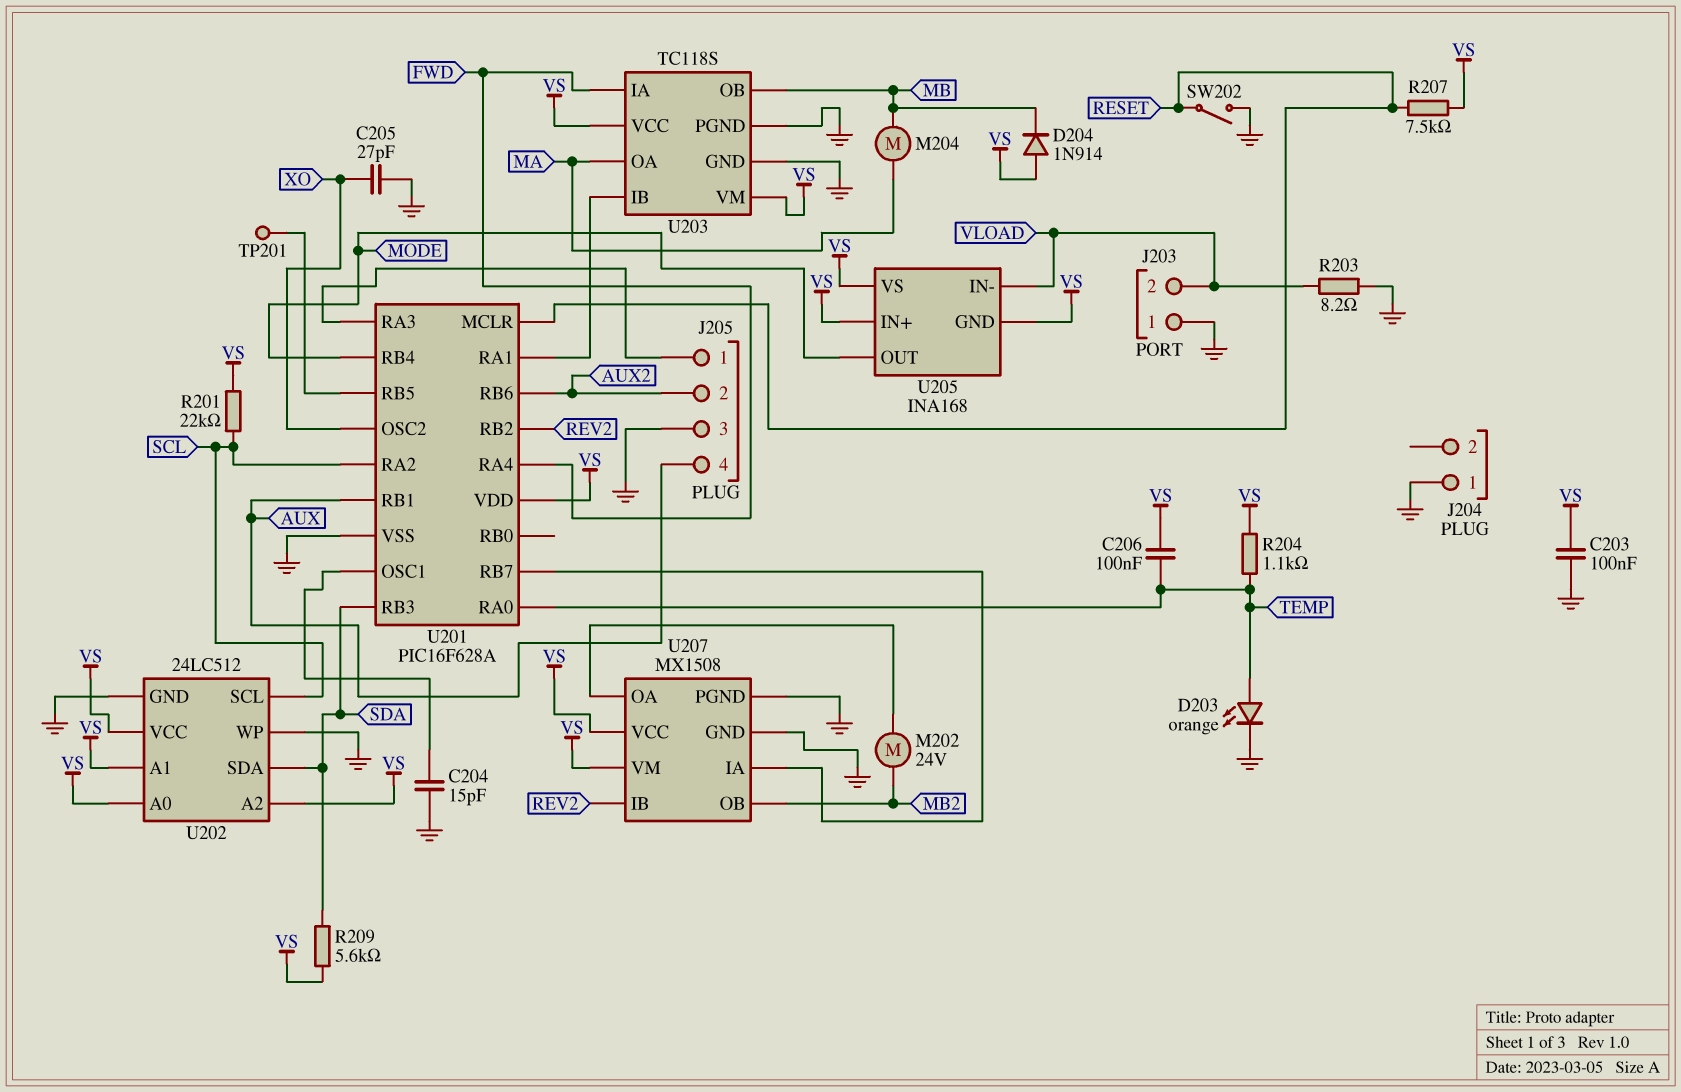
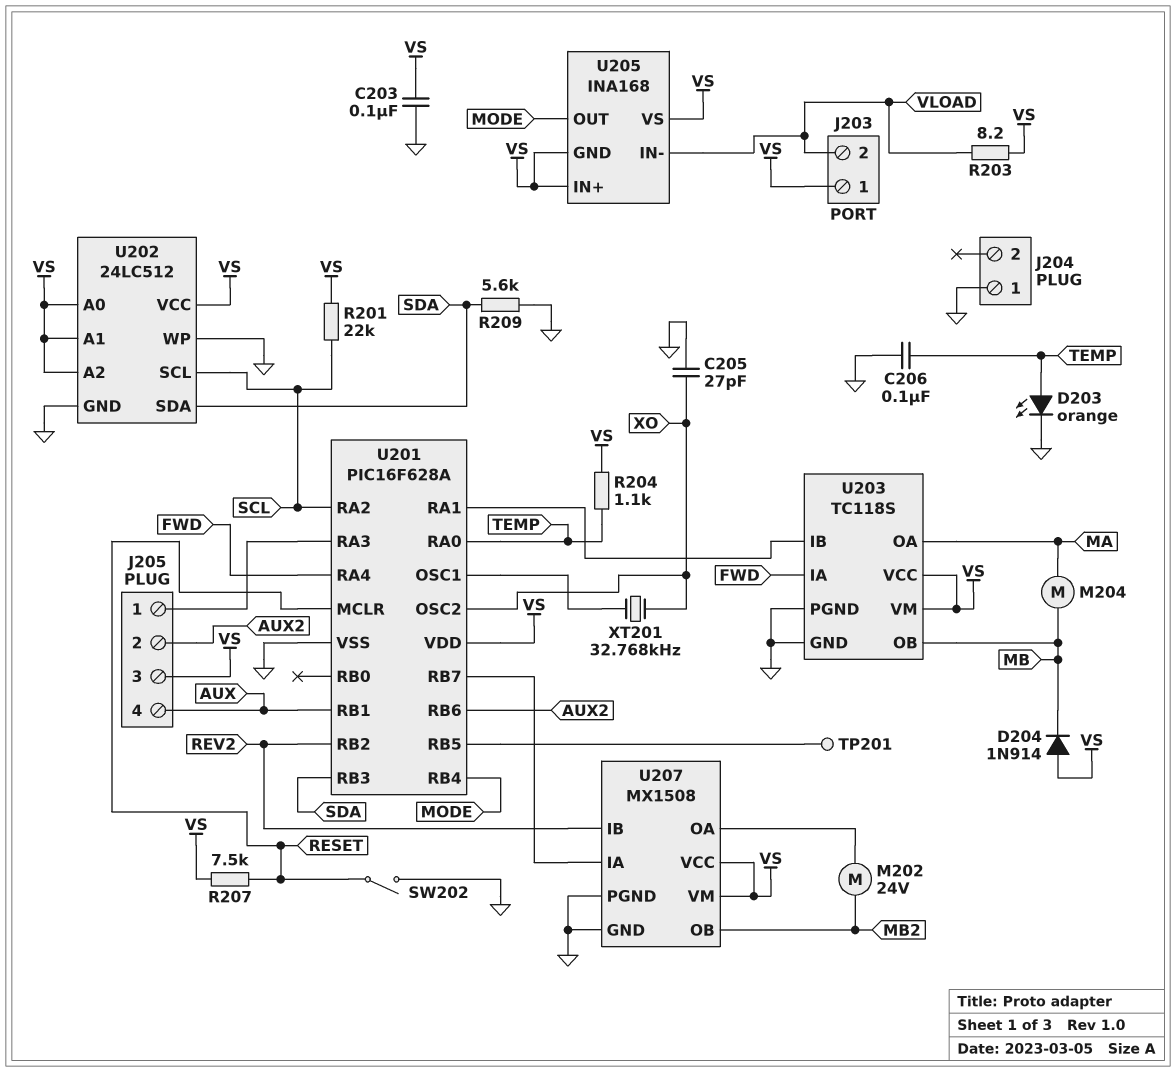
C204: 15pF (GND, U201/OSC1) -> none
C206: 100nF (TEMP, VS) -> 100nF (GND, TEMP)
J203 pin 1: GND -> VS
J205 pin 3: GND -> VS
R203: 8.2 (GND, VLOAD) -> 8.2 (VLOAD, VS)
R209: 5.6k (SDA, VS) -> 5.6k (GND, SDA)
XT201: none -> 32.768kHz (U201/OSC1, XO)

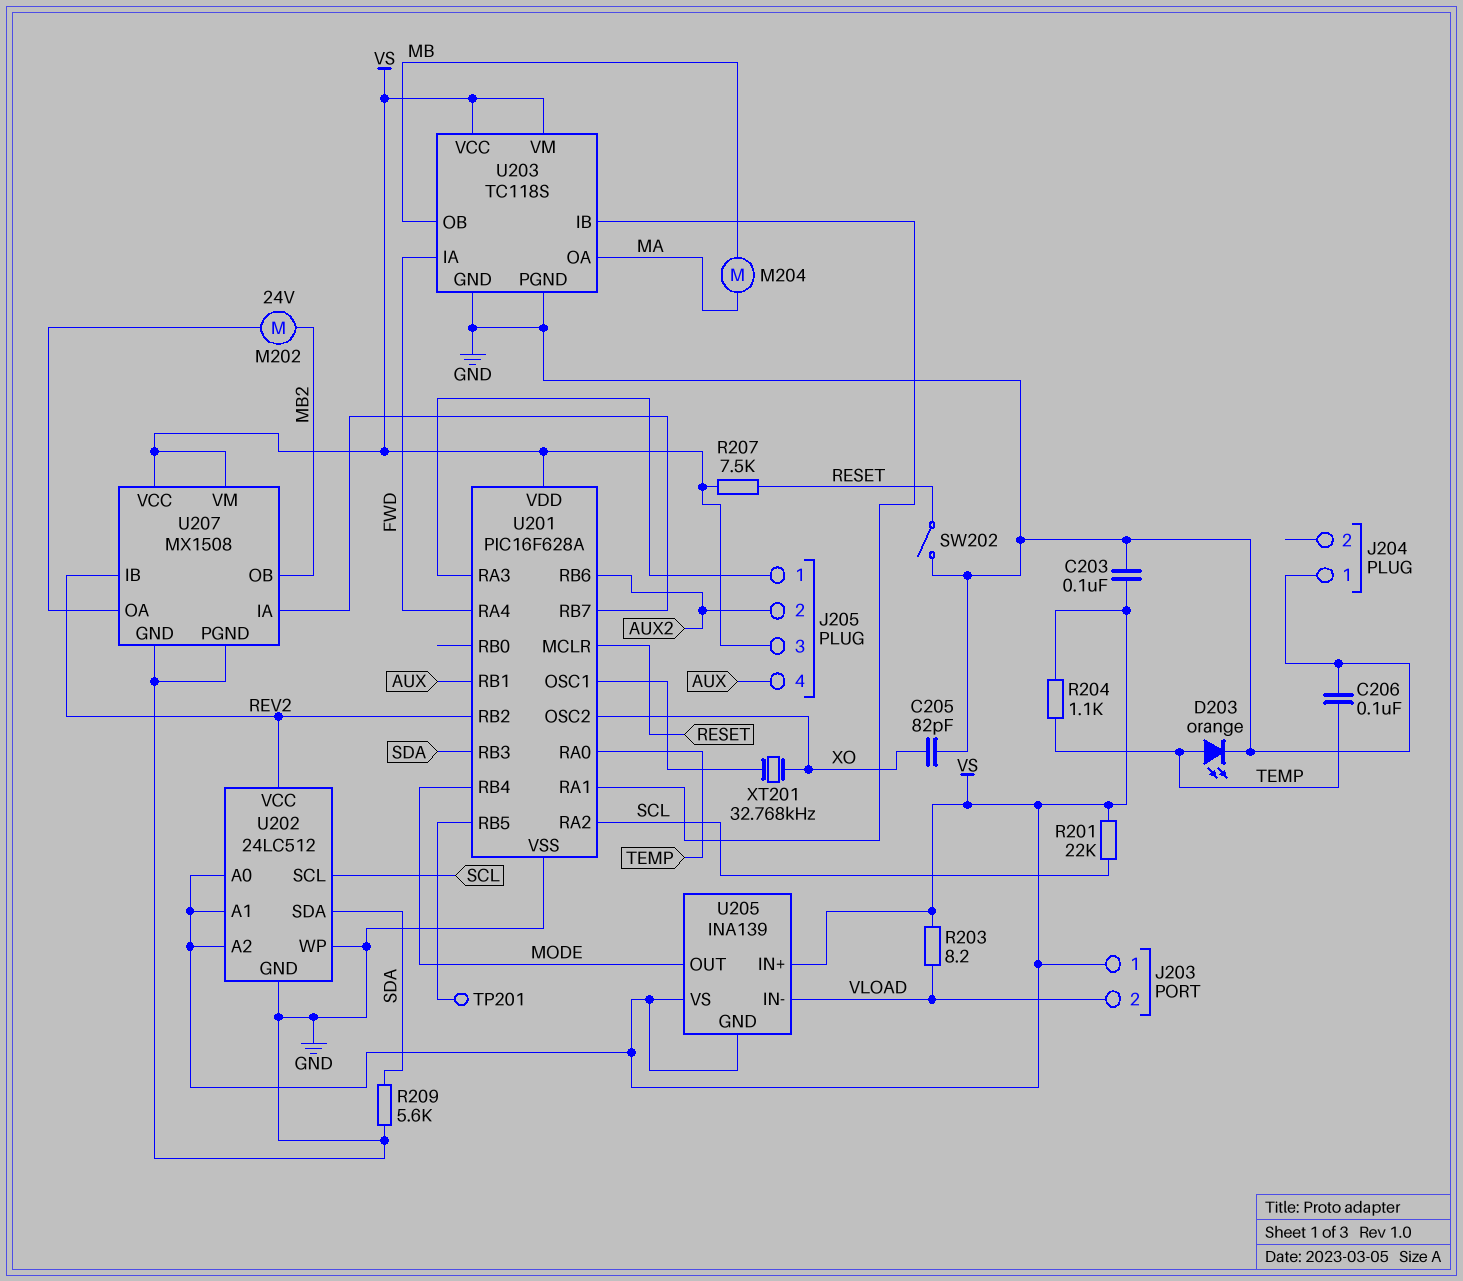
C205: 27pF (GND, XO) -> 82pF (GND, XO)
D204: diode 1N914 (A VS, K MB) -> none
U202 pin VCC: VS -> REV2
U205: INA168 -> INA139

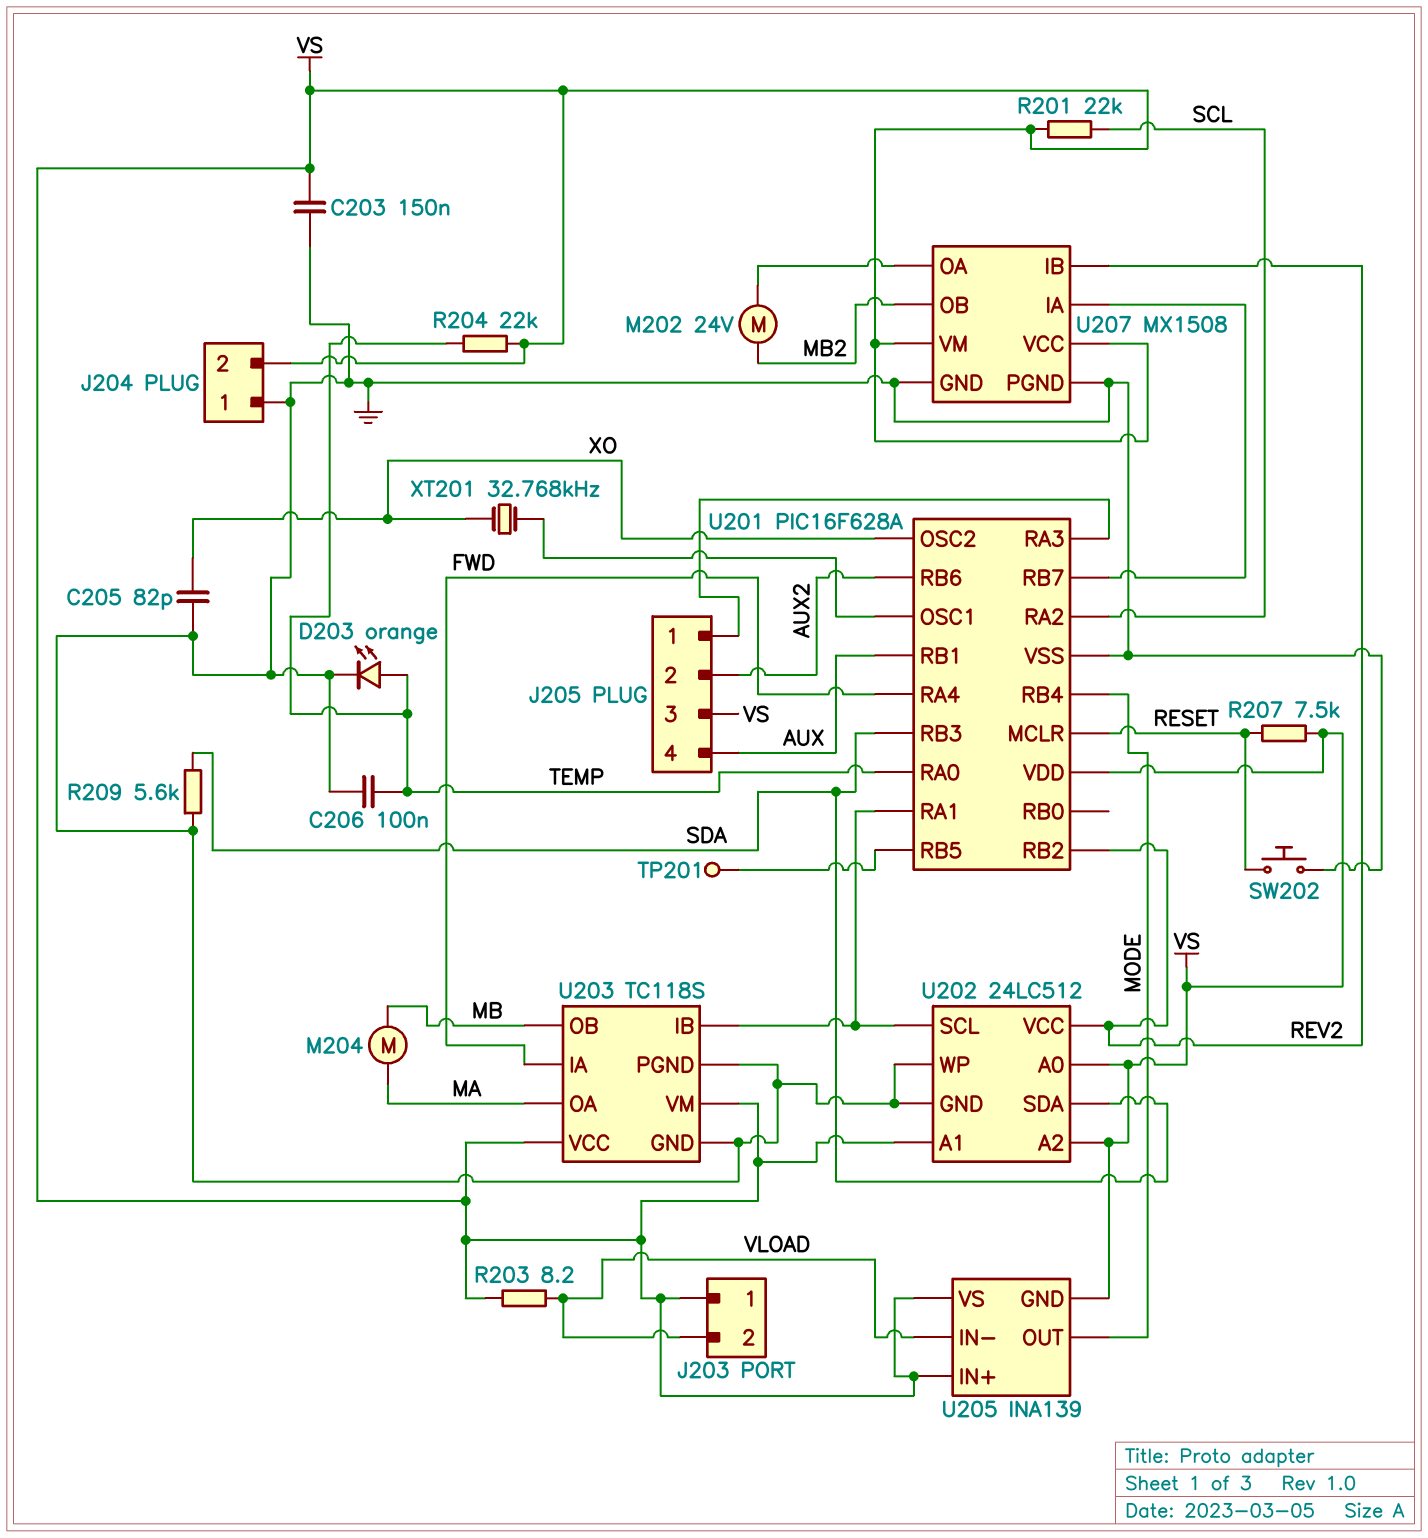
C203: 100nF (GND, VS) -> 150nF (GND, VS)
J204 pin 2: none -> VS
R204: 1.1k (TEMP, VS) -> 22k (TEMP, VS)
SW202: switch (GND, RESET) -> button (GND, RESET)
U202 pin SCL: SCL -> U201/RA1

